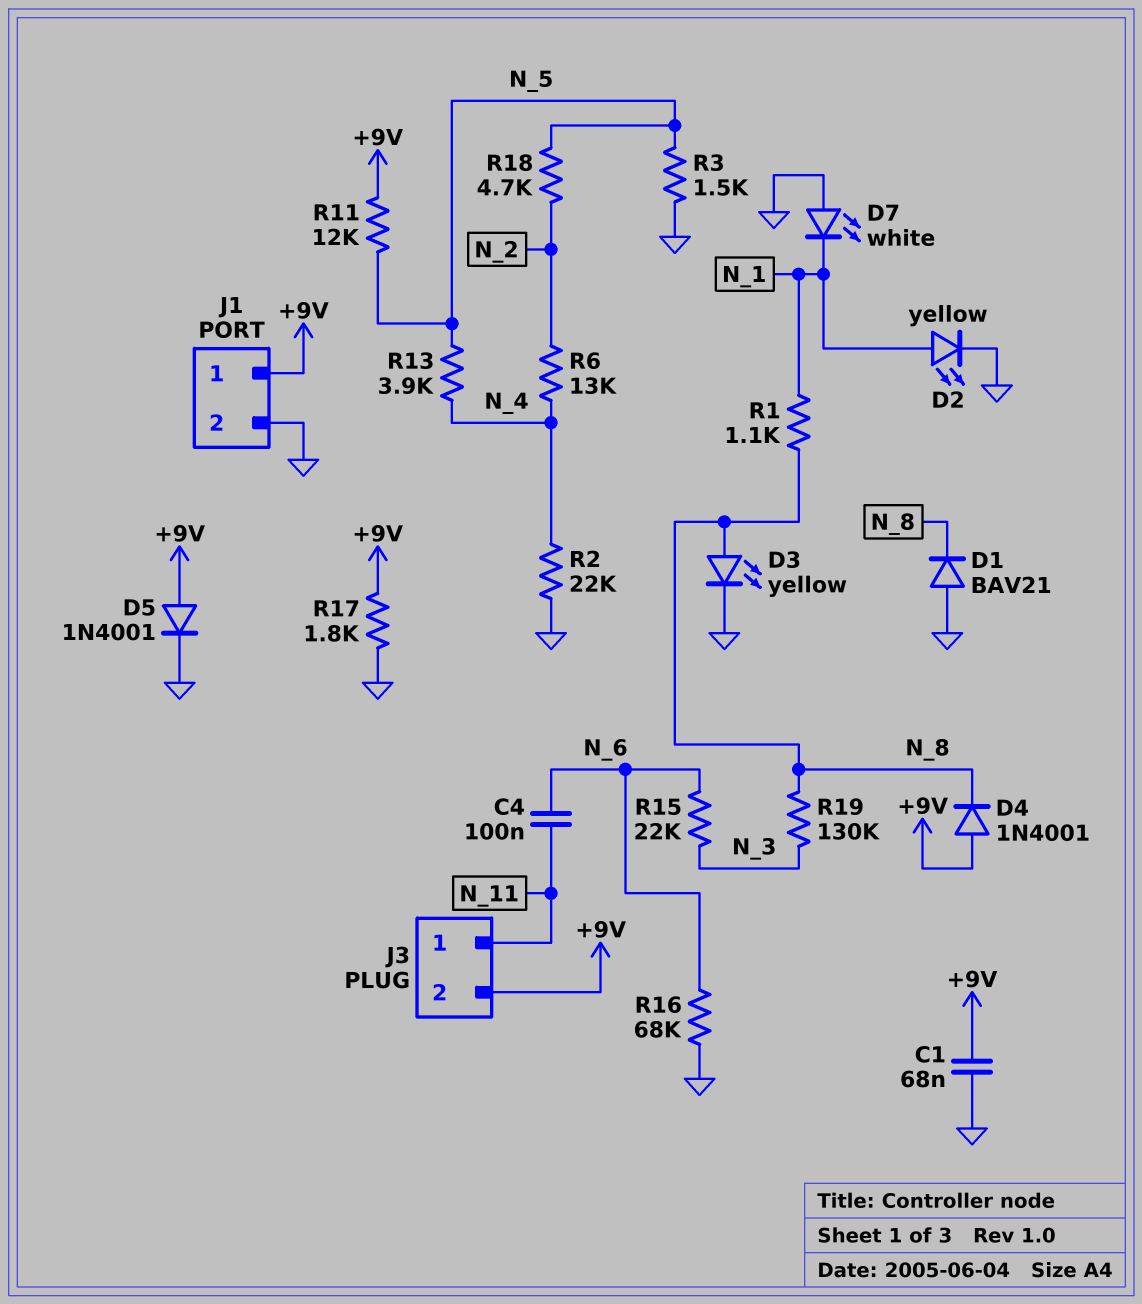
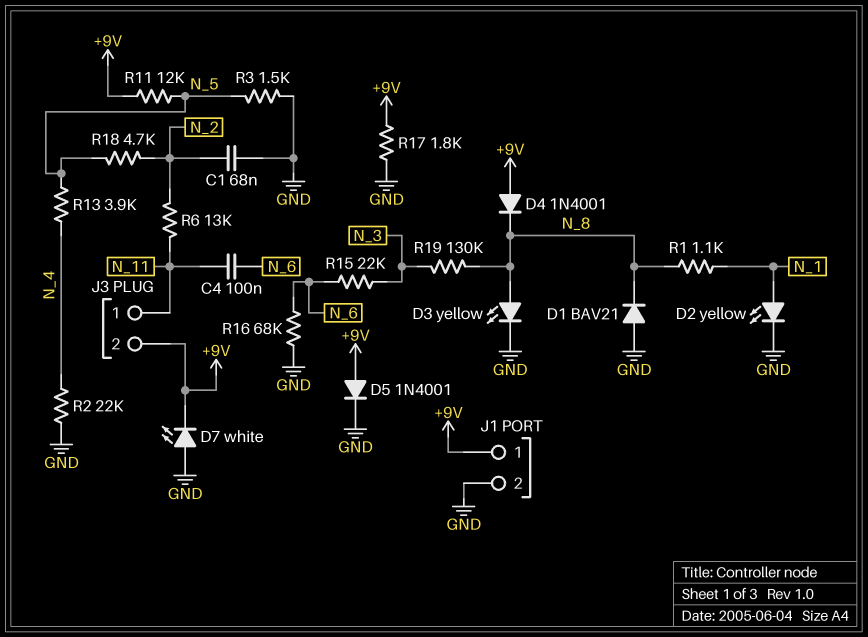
C1: 68nF (+9V, GND) -> 68nF (GND, N_2)
D7: LED white (A GND, K N_1) -> LED white (A GND, K +9V)
R6: 13k (N_2, N_4) -> 13k (N_2, N_11)

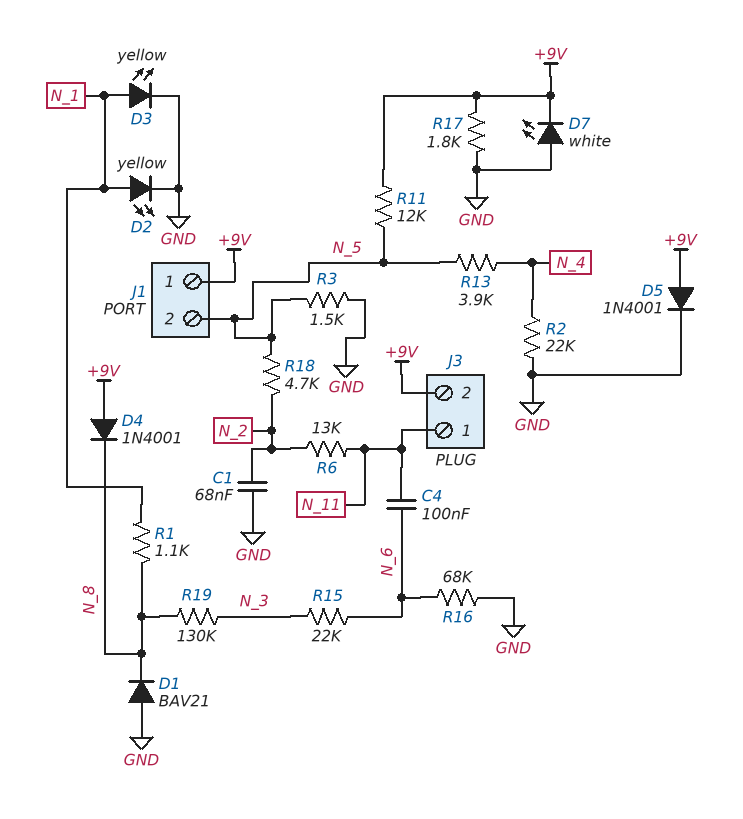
D3: LED yellow (A N_8, K GND) -> LED yellow (A N_1, K GND)
J1 pin 2: GND -> N_5

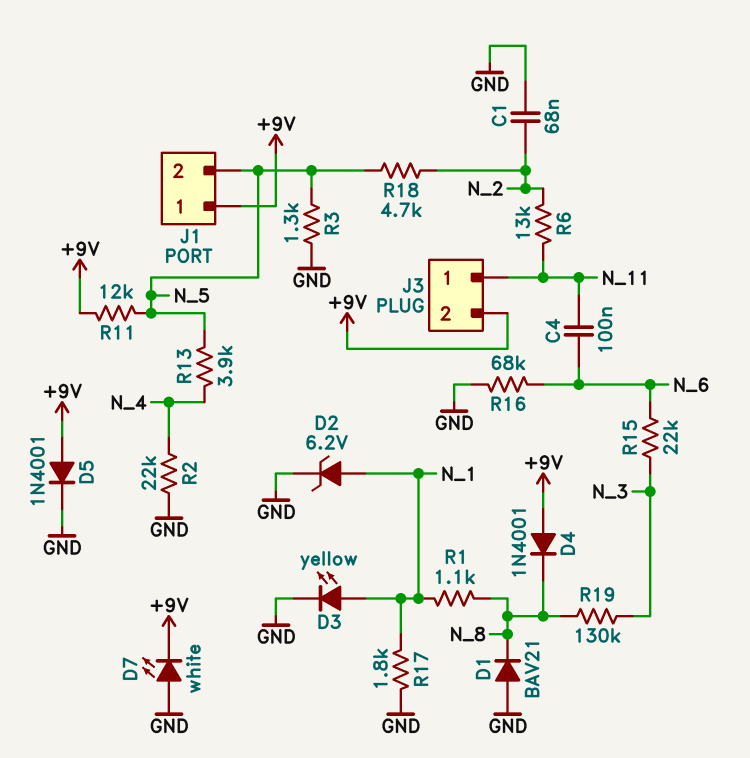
D2: LED yellow (A N_1, K GND) -> zener 6.2V (A N_1, K GND)
R3: 1.5k (GND, N_5) -> 1.3k (GND, N_5)
R17: 1.8k (+9V, GND) -> 1.8k (GND, N_1)

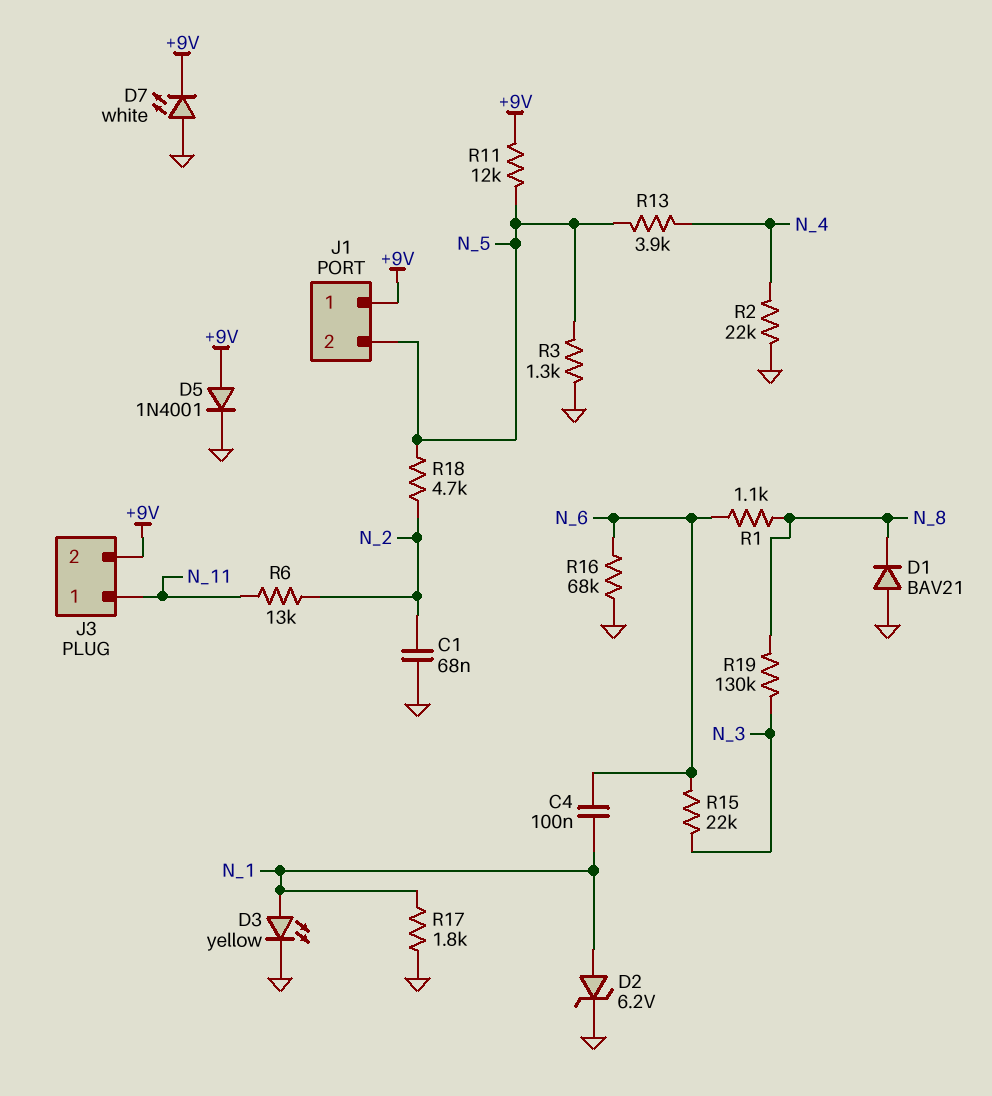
C4: 100nF (N_6, N_11) -> 100nF (N_1, N_6)
D4: diode 1N4001 (A +9V, K N_8) -> none
R1: 1.1k (N_1, N_8) -> 1.1k (N_6, N_8)

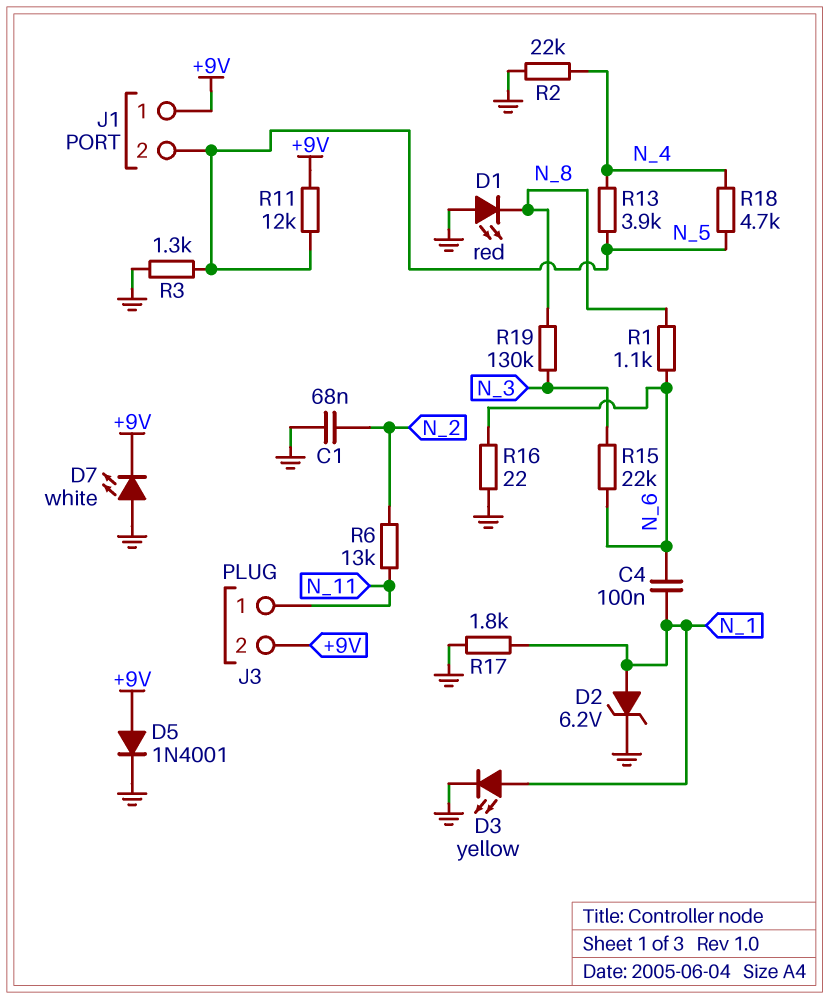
D1: diode BAV21 (A GND, K N_8) -> LED red (A GND, K N_8)
R16: 68k (GND, N_6) -> 22 (GND, N_6)
R18: 4.7k (N_2, N_5) -> 4.7k (N_4, N_5)

